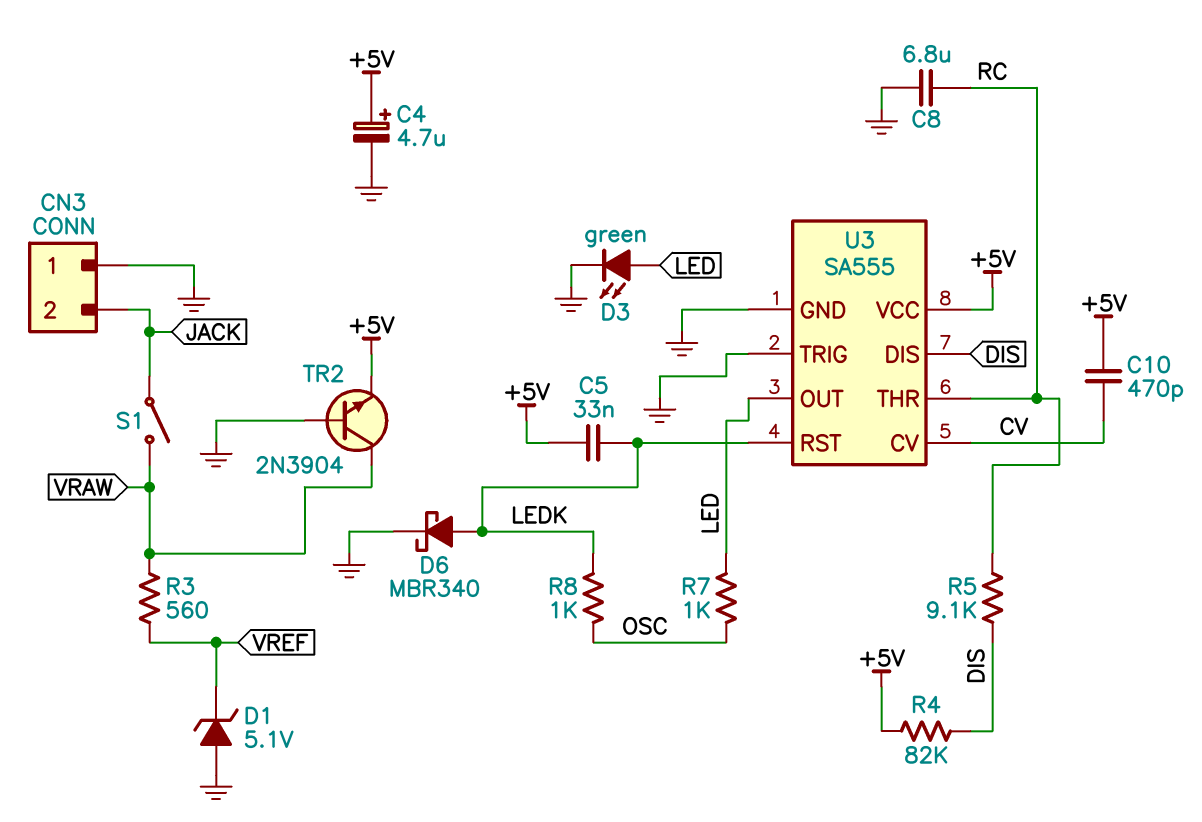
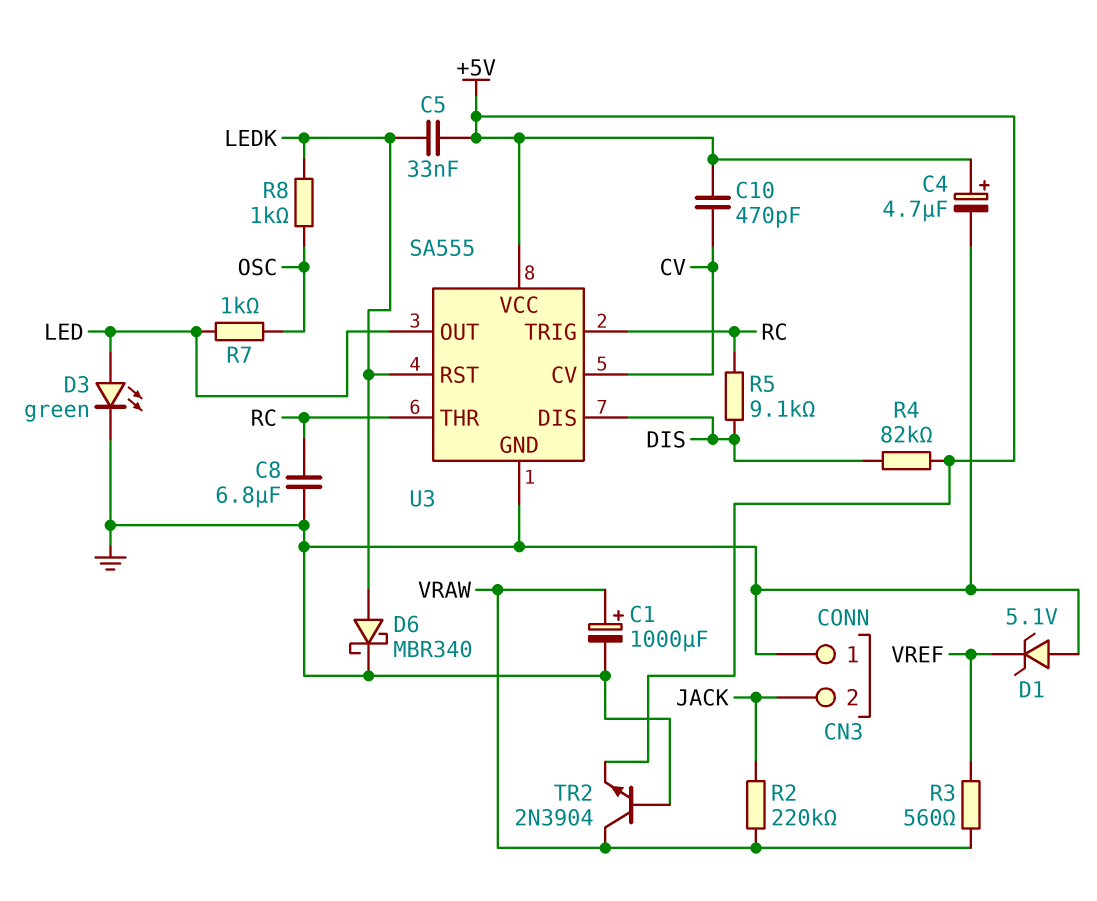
C1: none -> 1000uF (plus VRAW, minus GND)
R2: none -> 220k (JACK, VRAW)
S1: switch (JACK, VRAW) -> none
U3 pin TRIG: GND -> RC

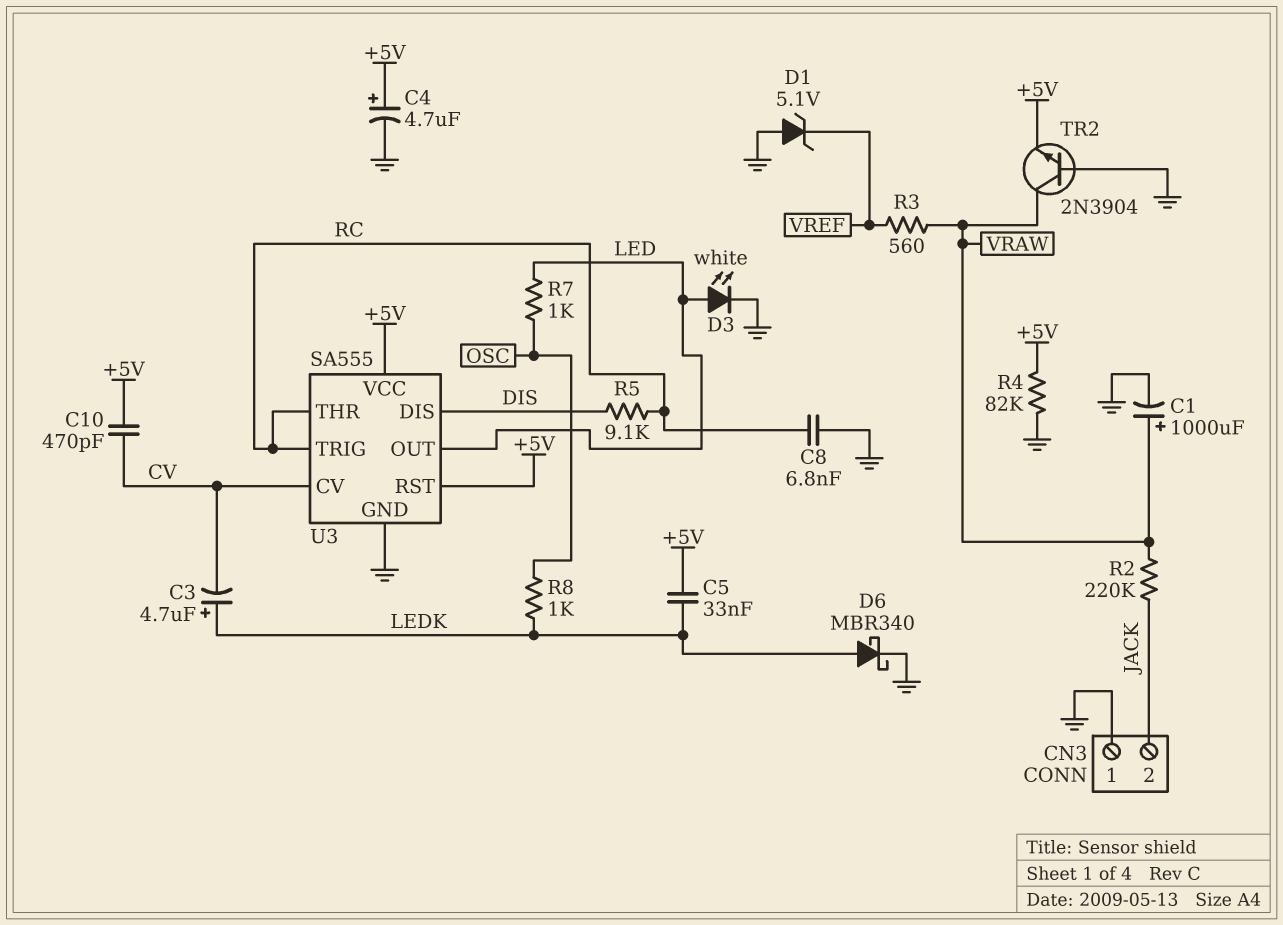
C3: none -> 4.7uF (plus LEDK, minus CV)
C8: 6.8uF (GND, RC) -> 6.8nF (GND, RC)
D3: LED green (A LED, K GND) -> LED white (A LED, K GND)
R4: 82k (+5V, DIS) -> 82k (+5V, GND)
U3 pin RST: LEDK -> +5V

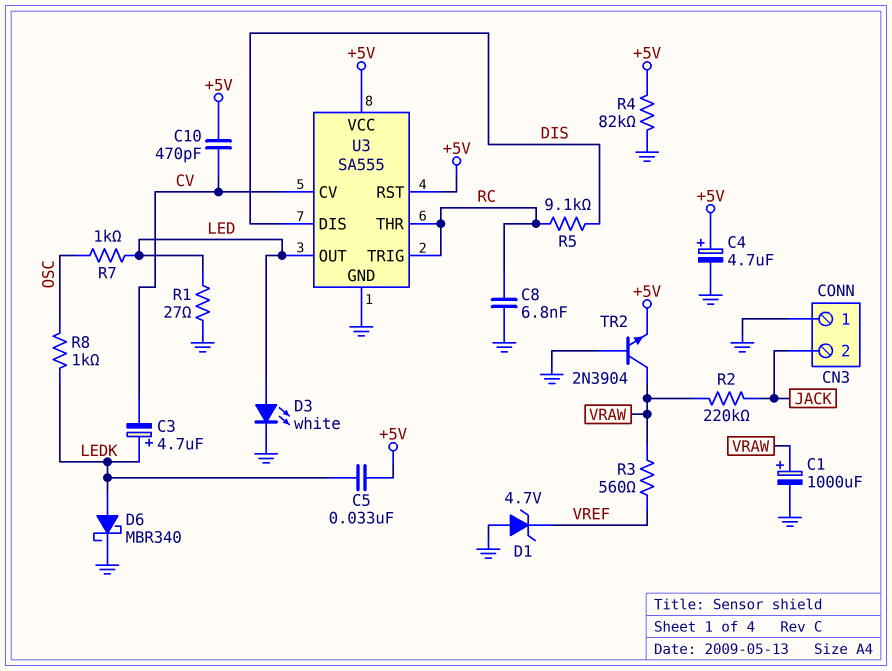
D1: zener 5.1V (A GND, K VREF) -> zener 4.7V (A GND, K VREF)
R1: none -> 27 (GND, LED)

